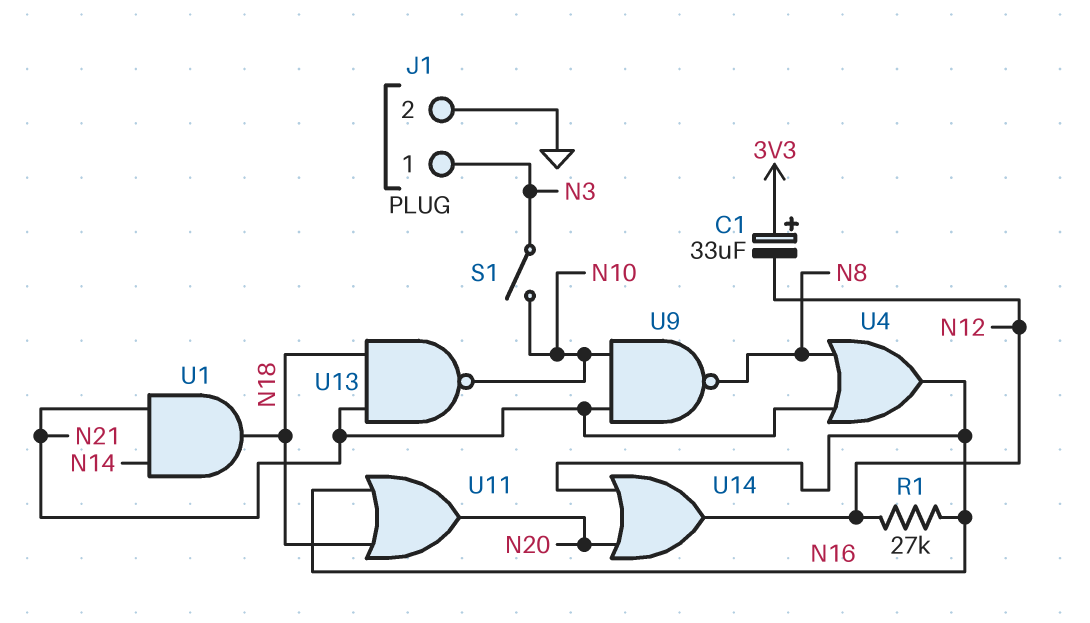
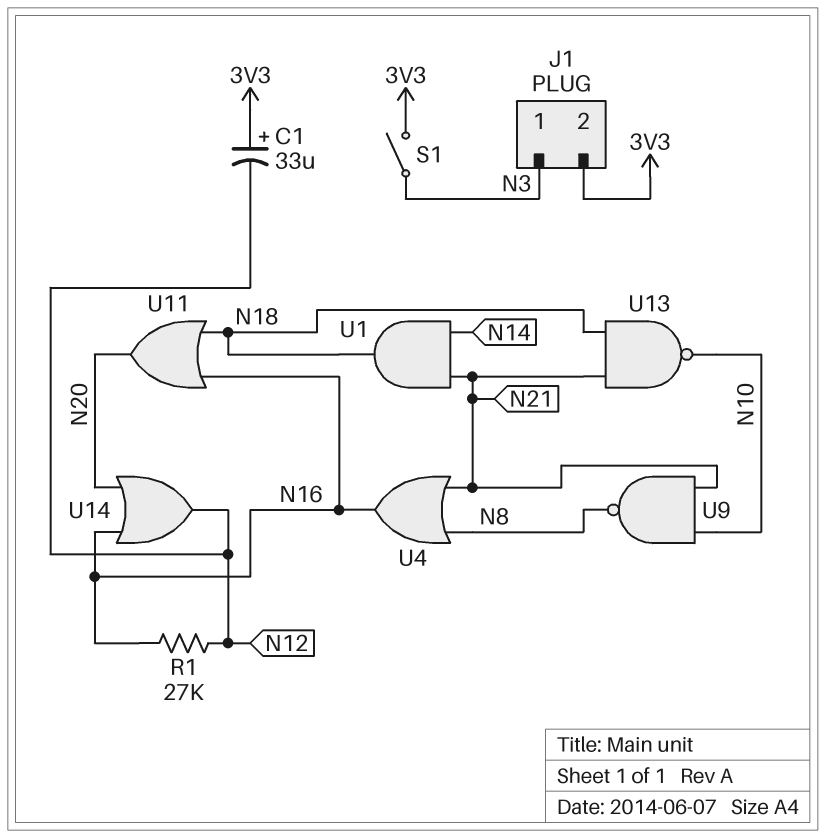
J1 pin 2: GND -> 3V3
S1: switch (N3, N10) -> switch (3V3, N3)

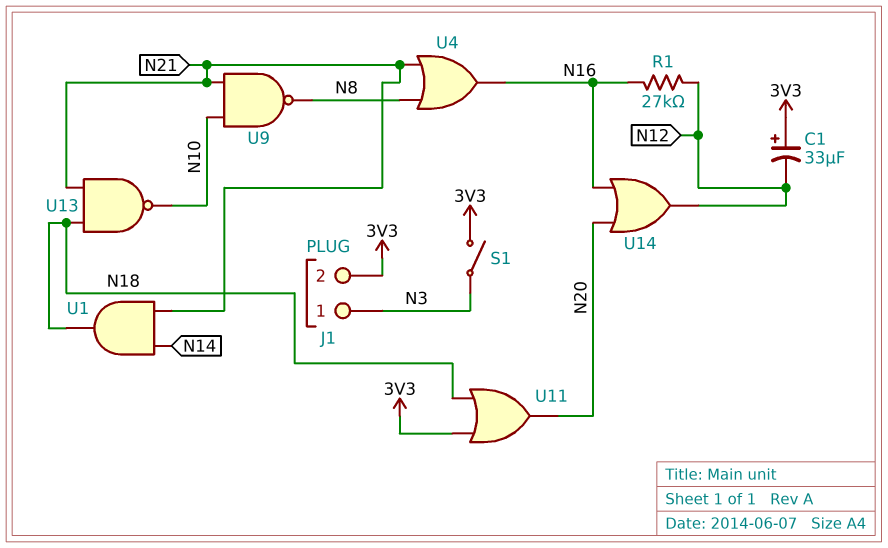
U11: OR (in N16, in N18, out N20) -> OR (in 3V3, in N18, out N20)

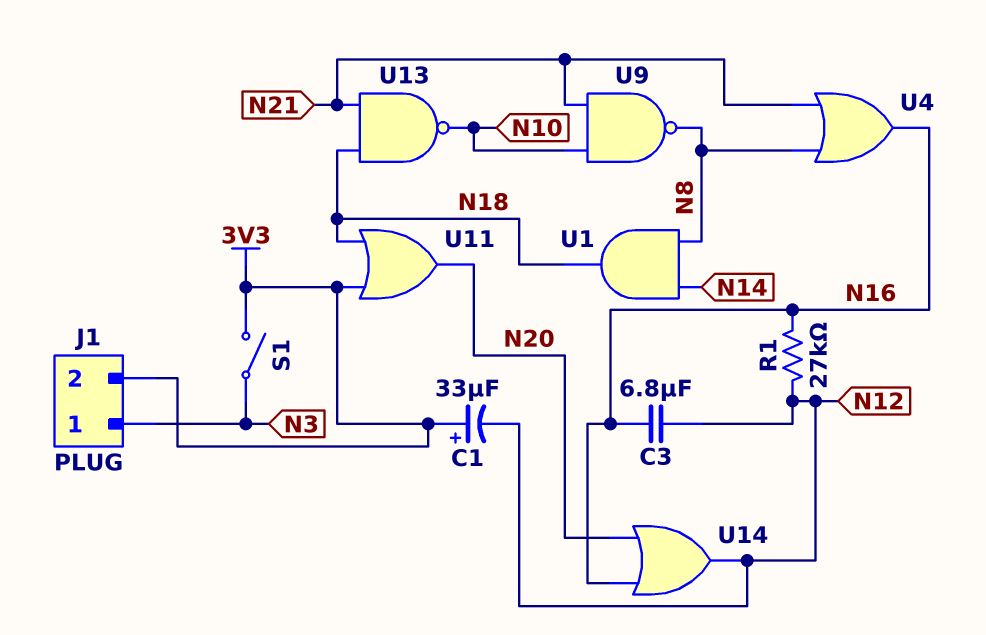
C3: none -> 6.8uF (N12, N16)
U1: AND (in N14, in N21, out N18) -> AND (in N8, in N14, out N18)

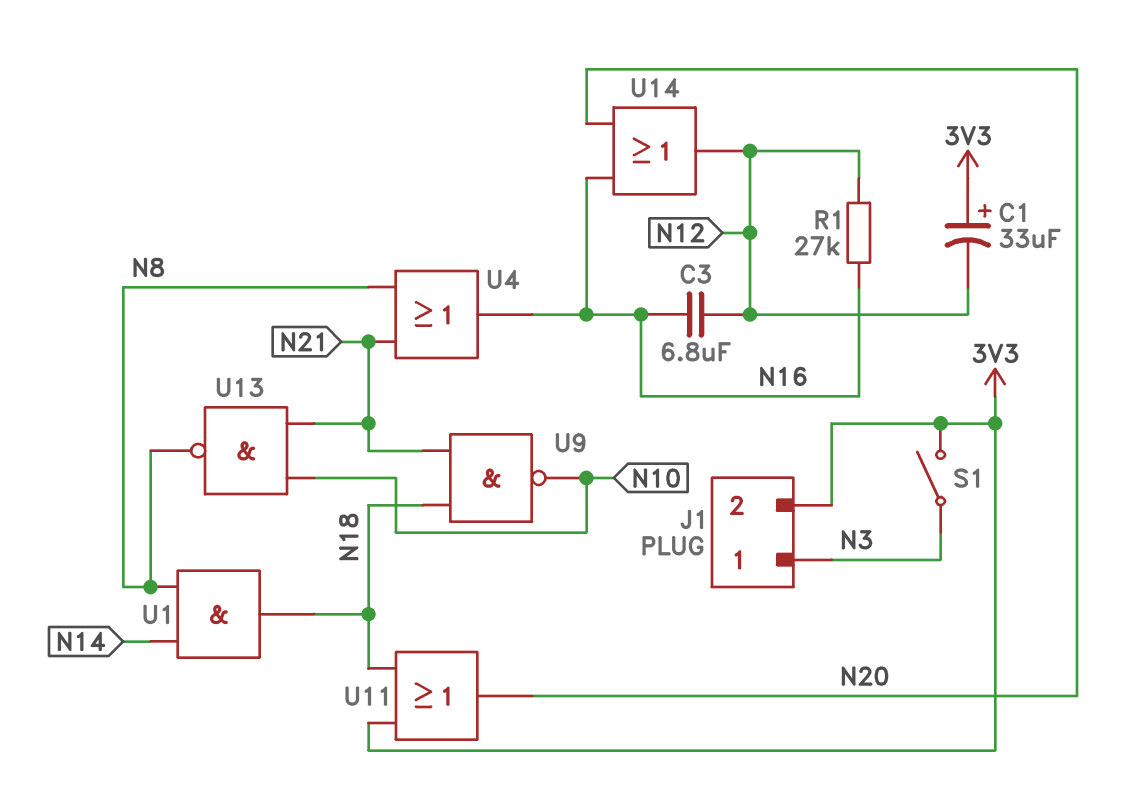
U9: NAND (in N10, in N21, out N8) -> NAND (in N18, in N21, out N10)
U13: NAND (in N18, in N21, out N10) -> NAND (in N10, in N21, out N8)

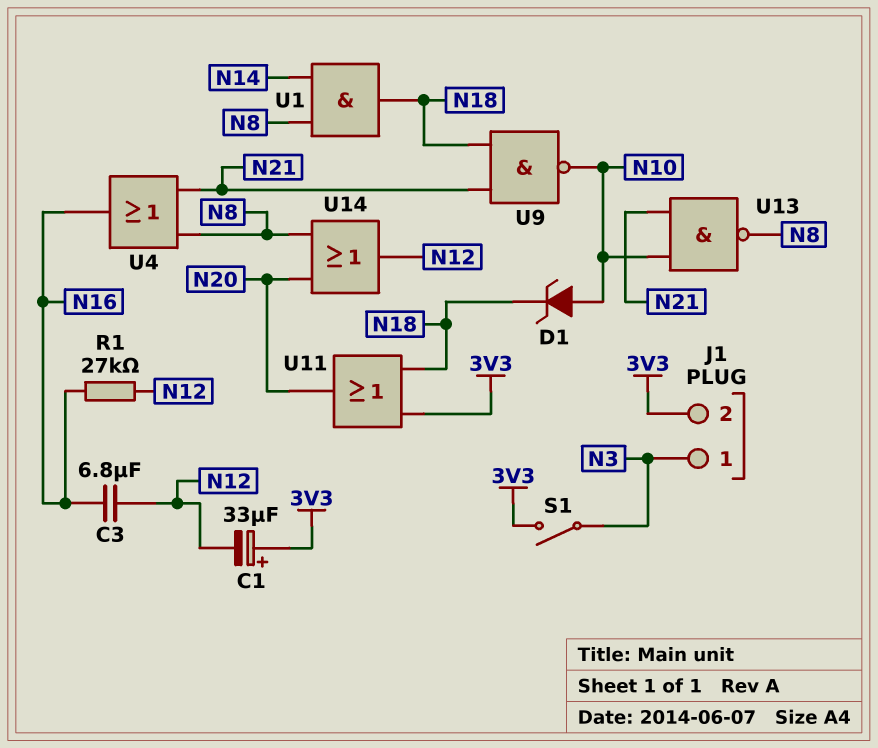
D1: none -> zener (A N10, K N18)
U14: OR (in N16, in N20, out N12) -> OR (in N8, in N20, out N12)

